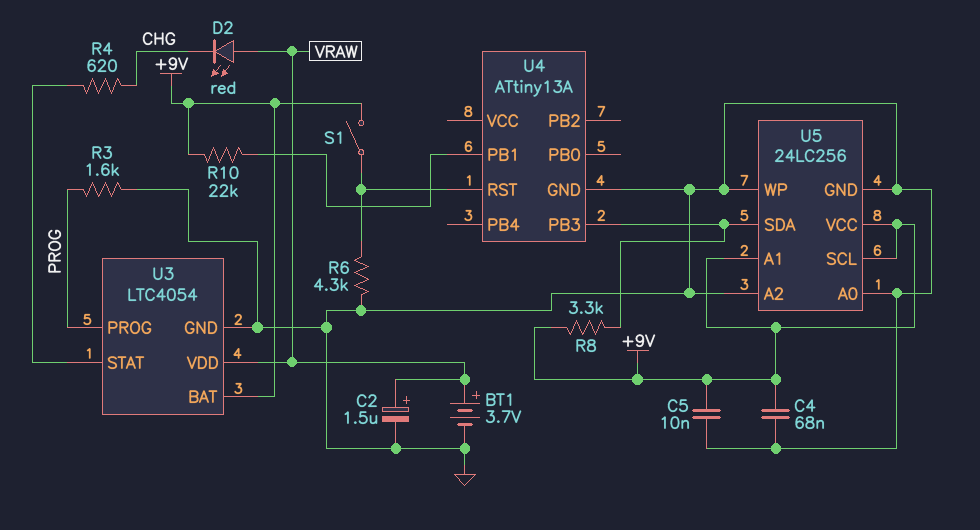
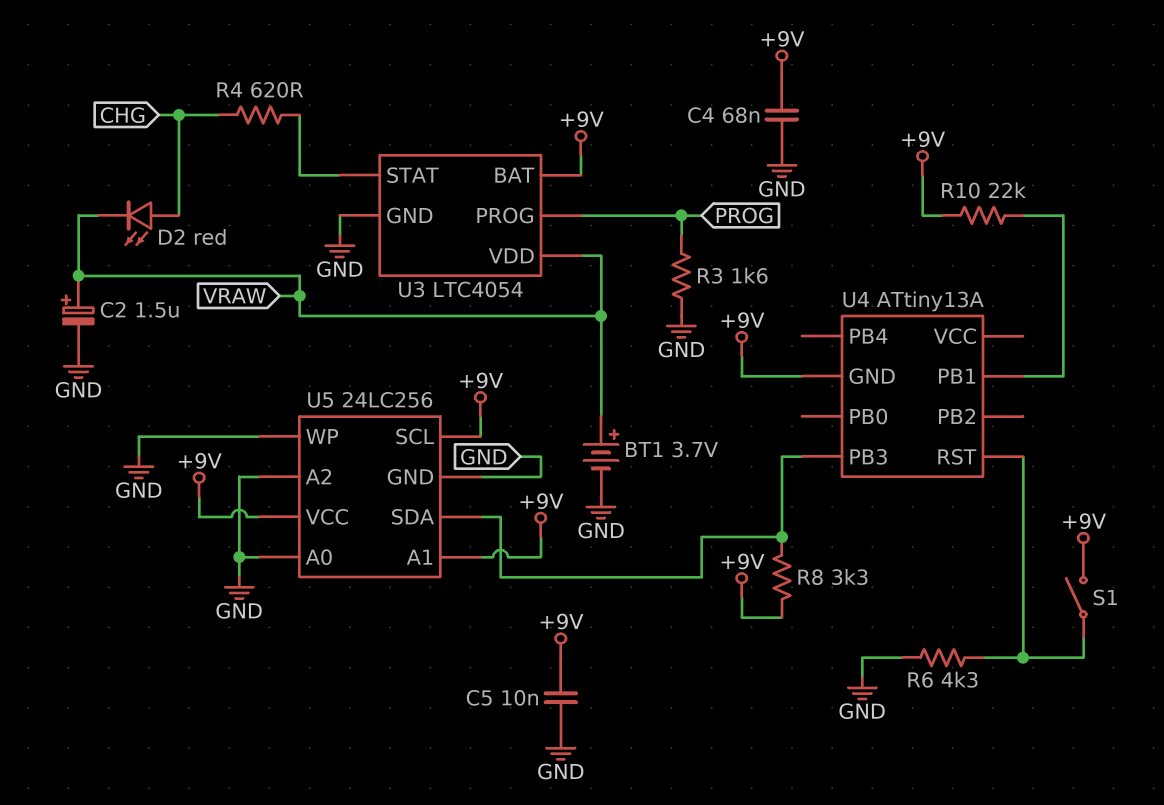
D2: LED red (A VRAW, K CHG) -> LED red (A CHG, K VRAW)
U4 pin GND: GND -> +9V

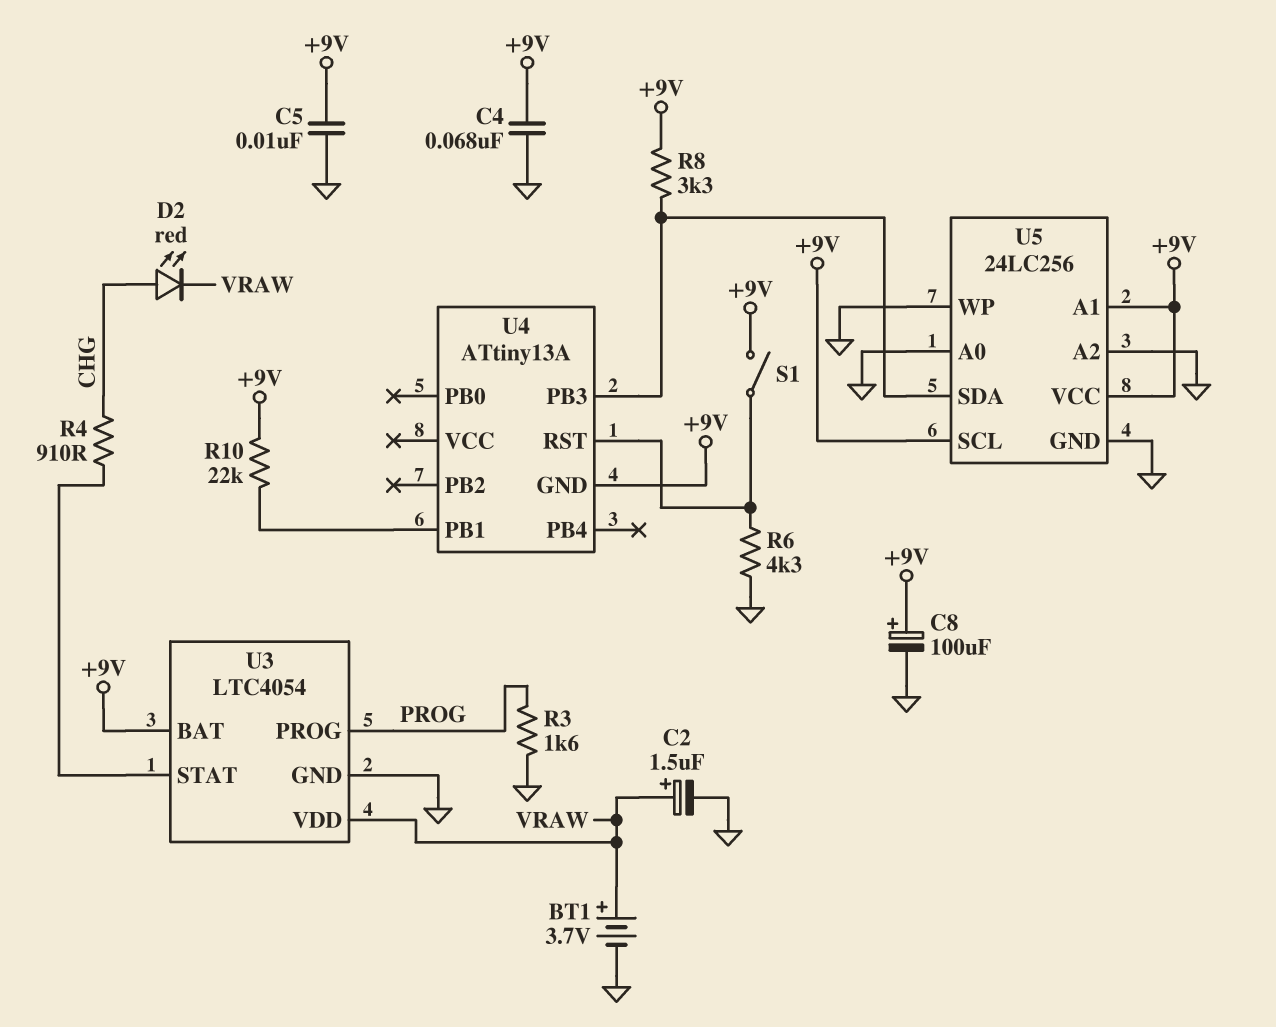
C8: none -> 100uF (plus +9V, minus GND)
R4: 620 (CHG, U3/STAT) -> 910 (CHG, U3/STAT)

